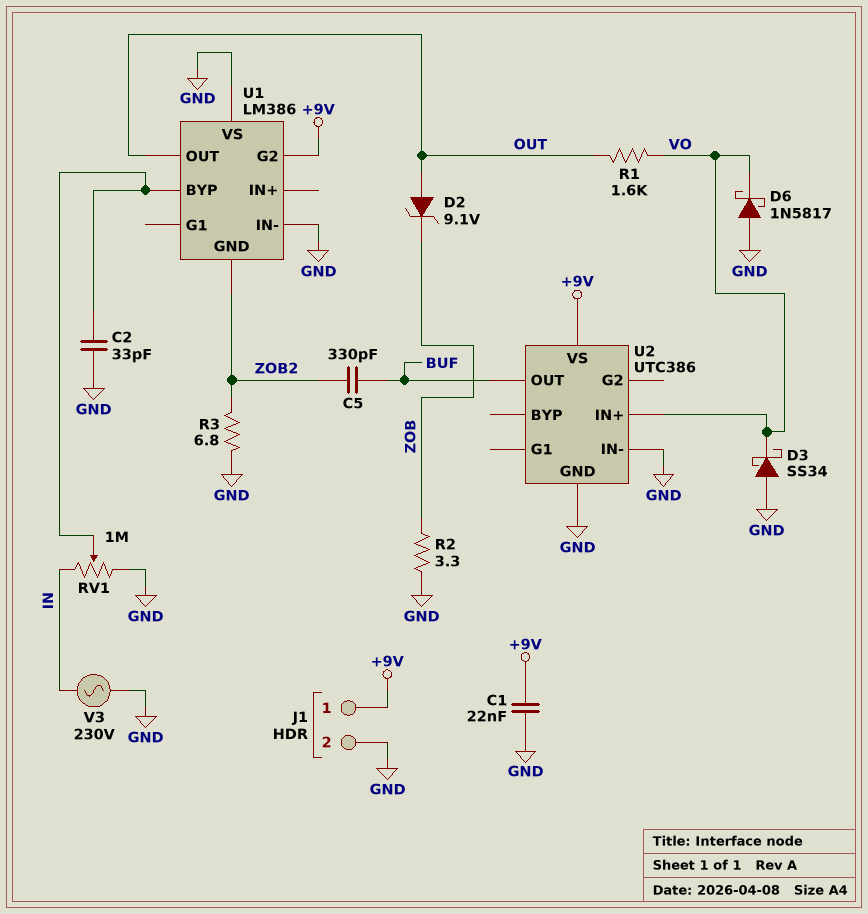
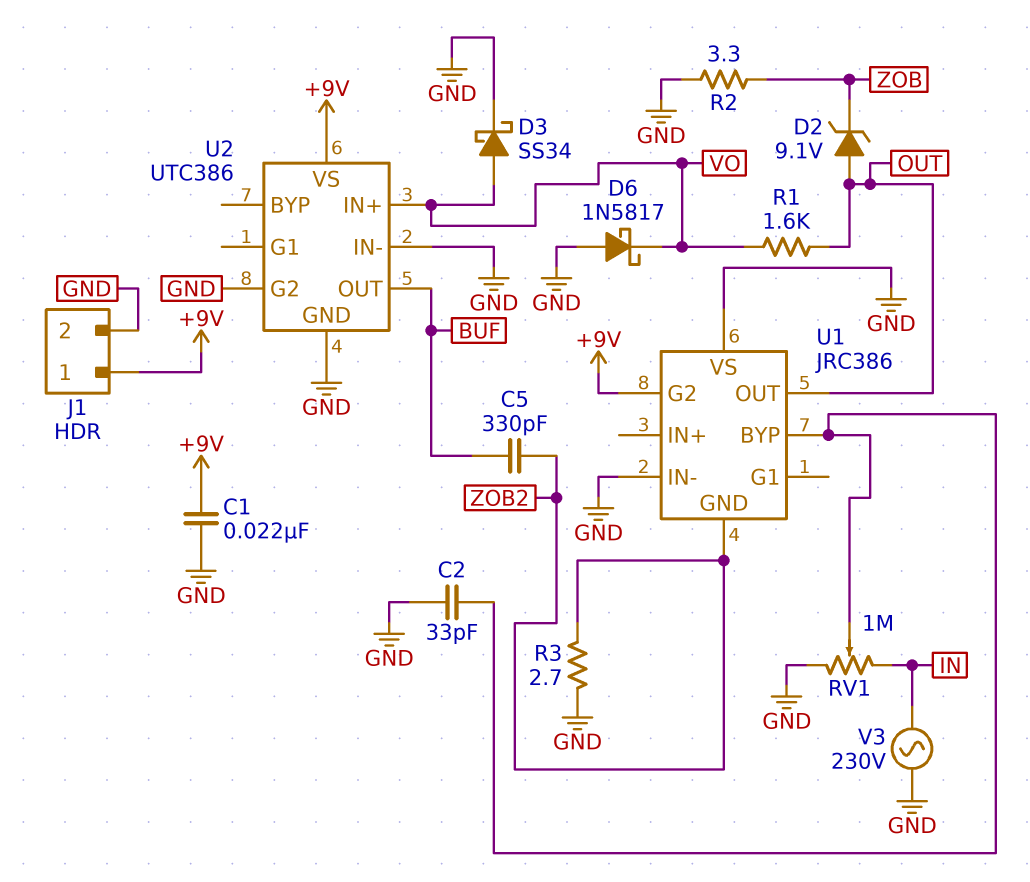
D3: schottky SS34 (A GND, K VO) -> schottky SS34 (A VO, K GND)
R3: 6.8 (GND, ZOB2) -> 2.7 (GND, ZOB2)
U1: LM386 -> JRC386
U2 pin G2: none -> GND

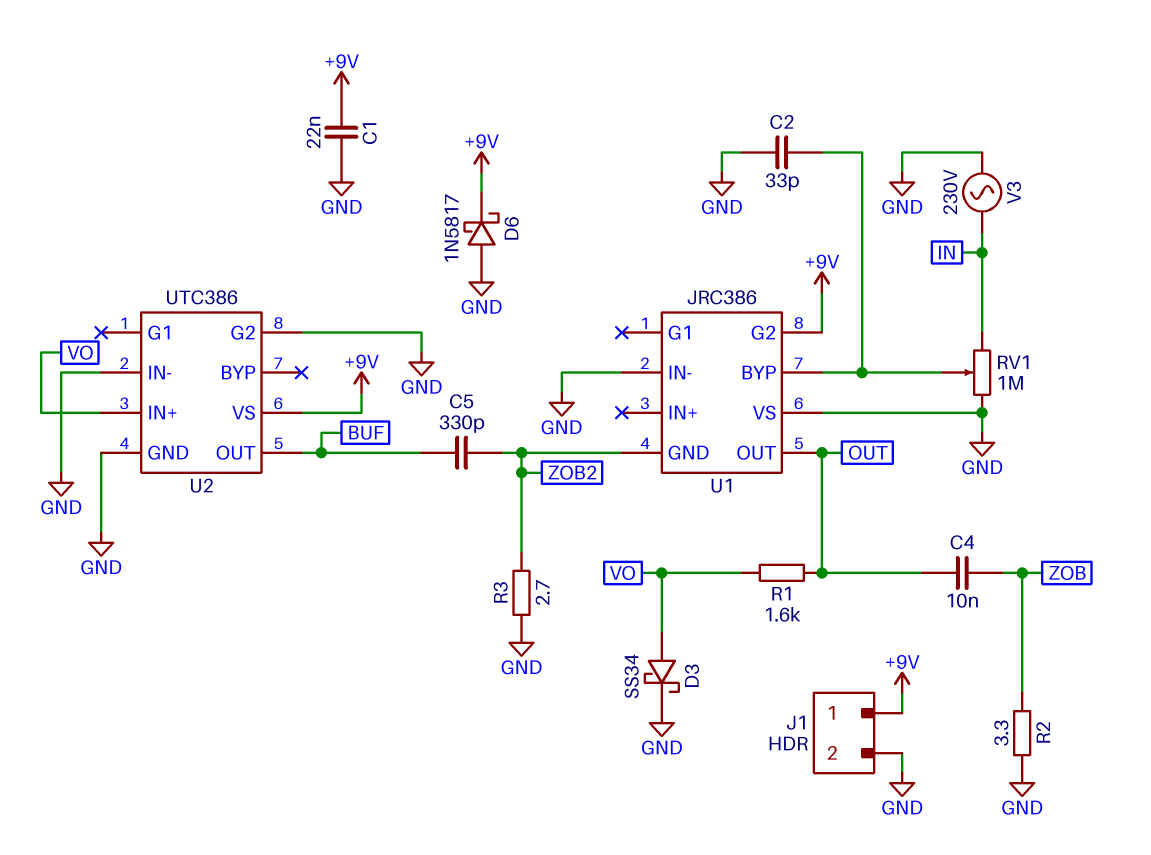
C4: none -> 10nF (OUT, ZOB)
D2: zener 9.1V (A OUT, K ZOB) -> none
D6: schottky 1N5817 (A GND, K VO) -> schottky 1N5817 (A GND, K +9V)

